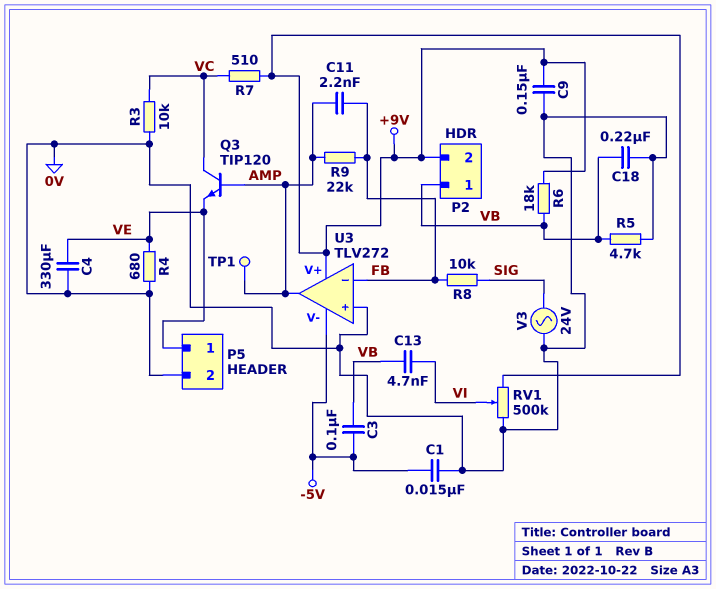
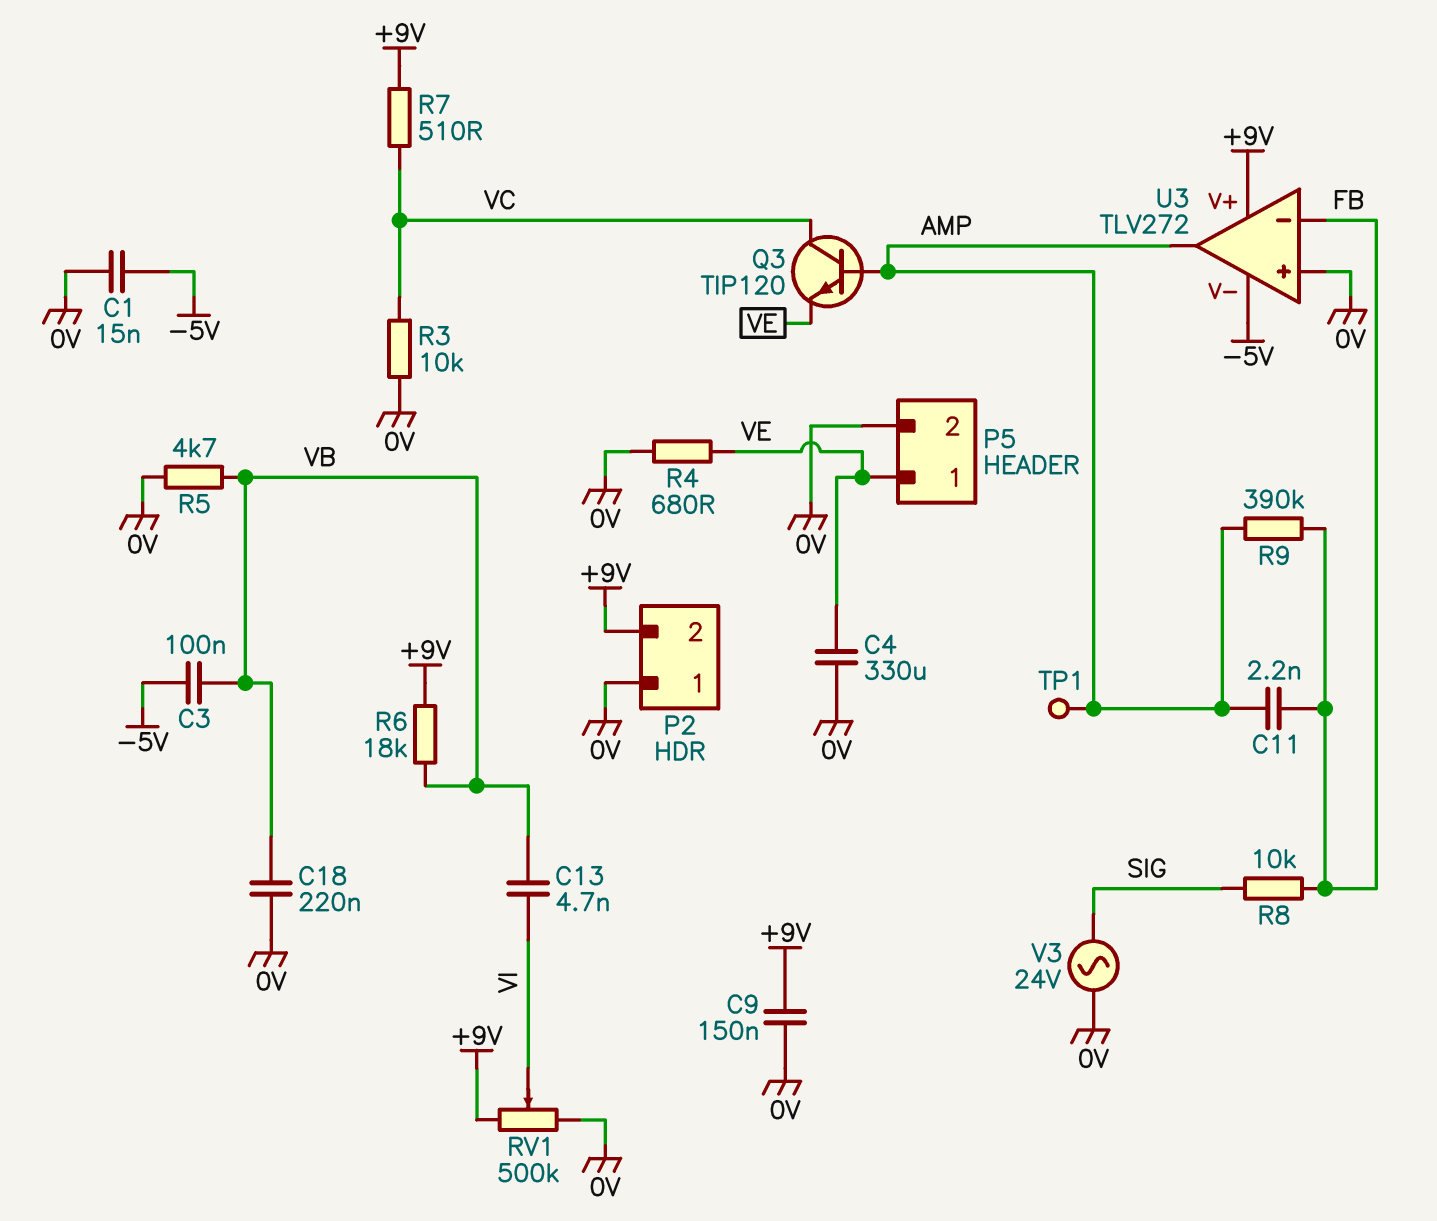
P2 pin 1: VB -> 0V
R9: 22k (AMP, FB) -> 390k (AMP, FB)

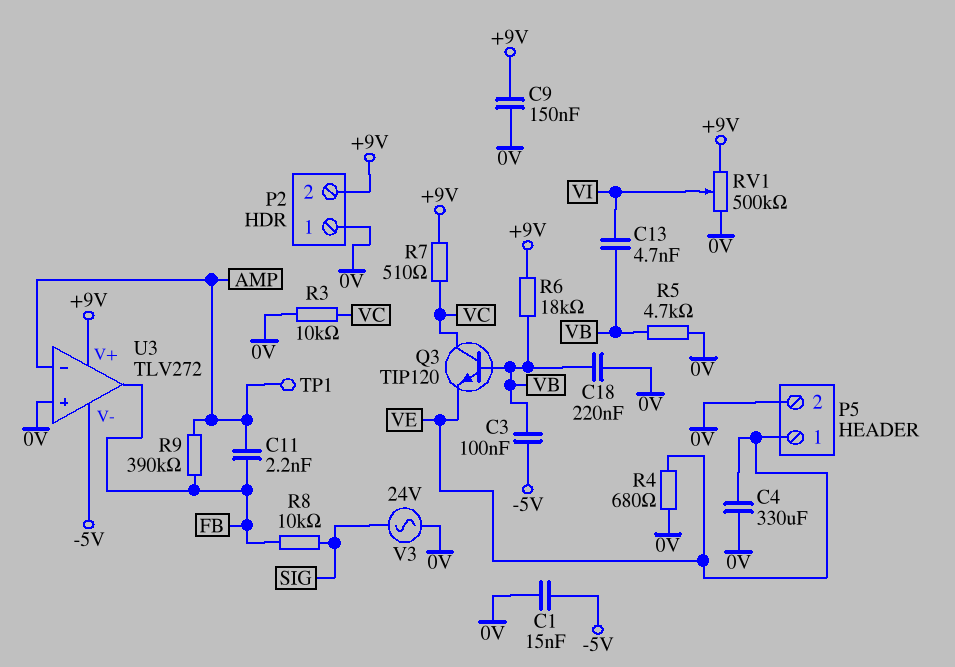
Q3: NPN TIP120 (B AMP, C VC, E VE) -> NPN TIP120 (B VB, C VC, E VE)
U3 pin in-: FB -> AMP
U3 pin out: AMP -> FB

